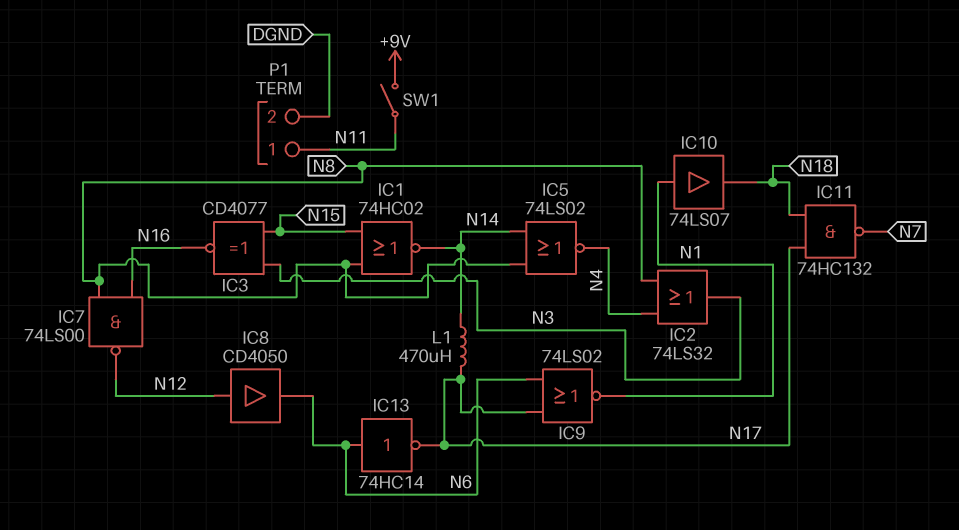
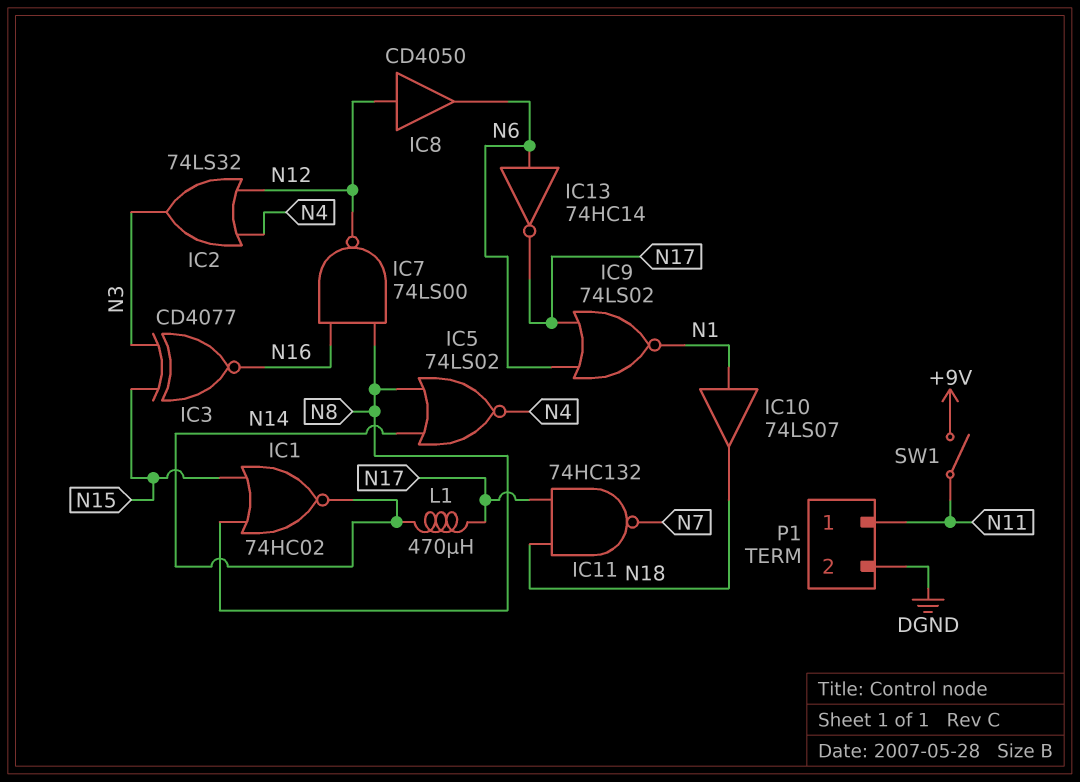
IC2: OR 74LS32 (in N4, in N8, out N3) -> OR 74LS32 (in N4, in N12, out N3)

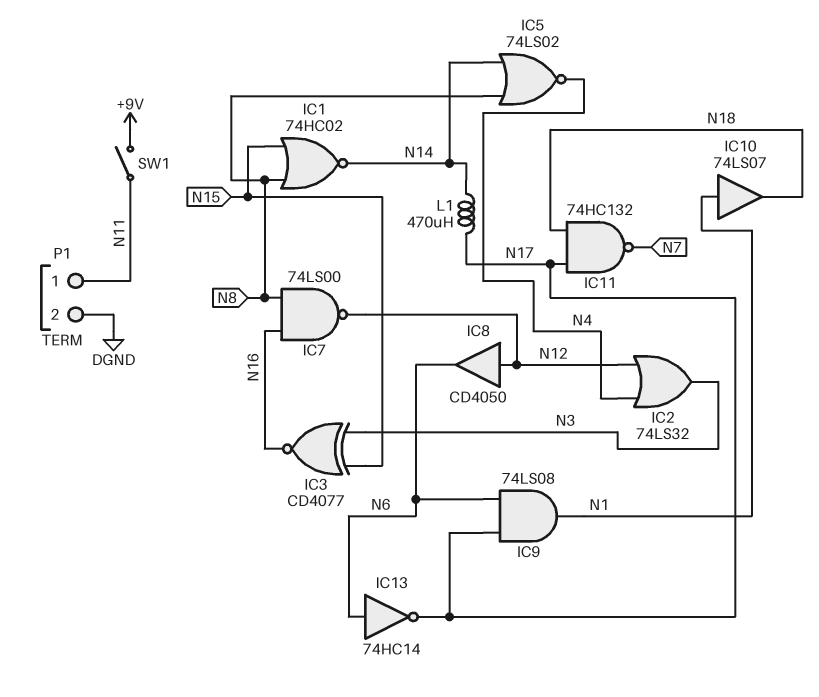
IC9: NOR 74LS02 (in N6, in N17, out N1) -> AND 74LS08 (in N6, in N17, out N1)

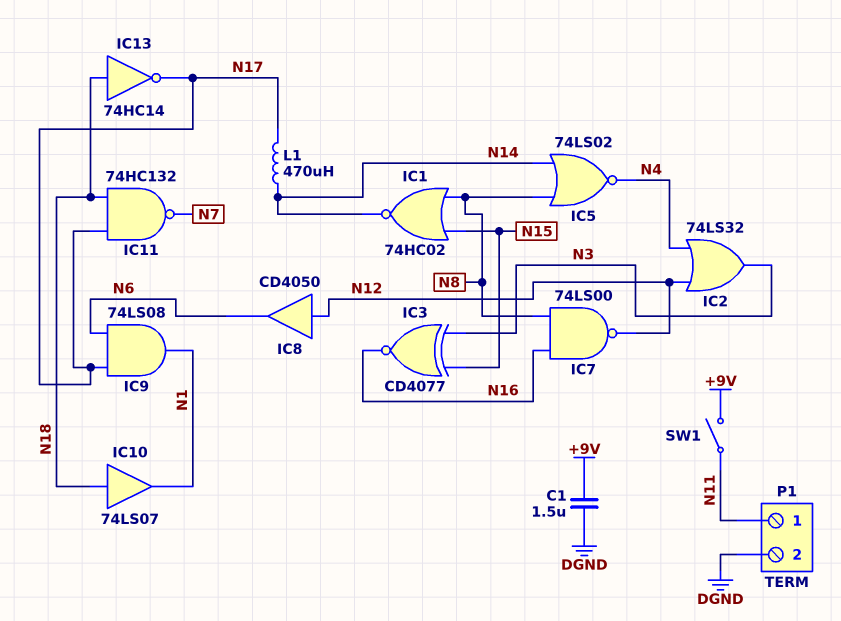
C1: none -> 1.5uF (+9V, DGND)
IC10: buffer 74LS07 (in N1, out N18) -> buffer 74LS07 (in N18, out N1)
IC13: NOT 74HC14 (in N6, out N17) -> NOT 74HC14 (in N18, out N17)

